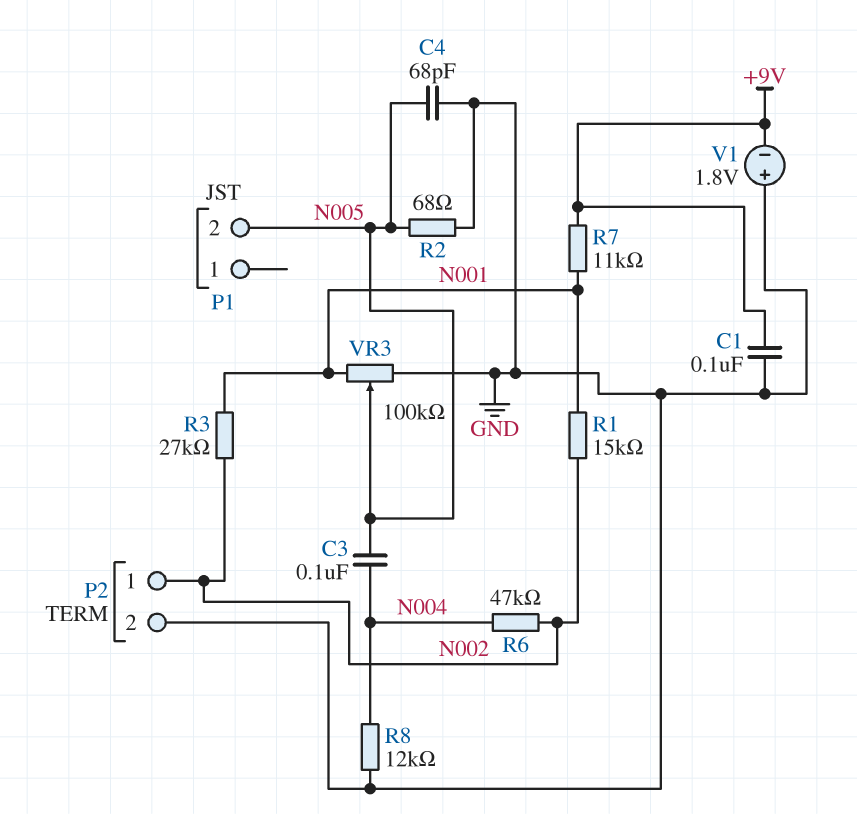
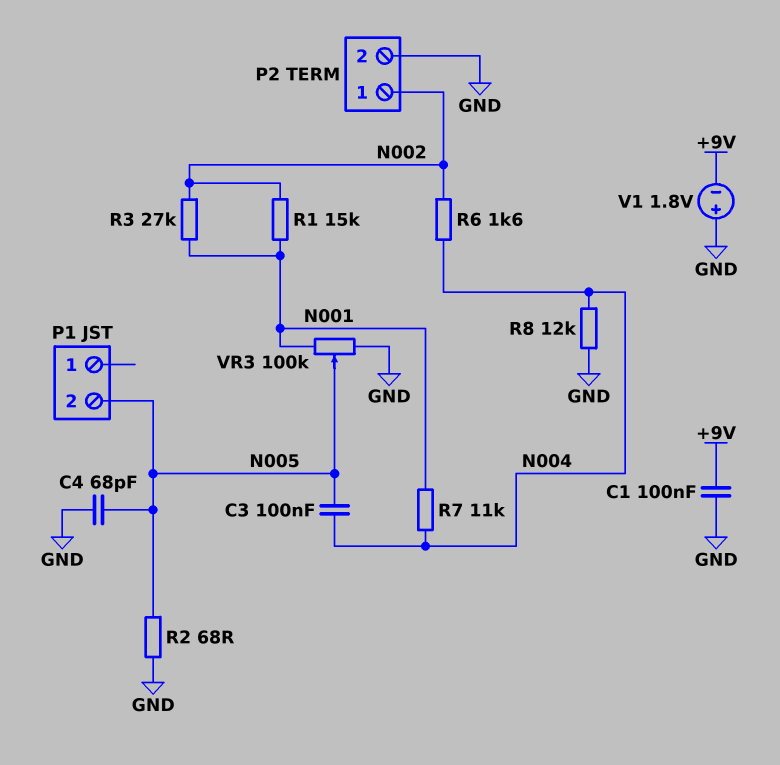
R6: 47k (N002, N004) -> 1.6k (N002, N004)
R7: 11k (+9V, N001) -> 11k (N001, N004)

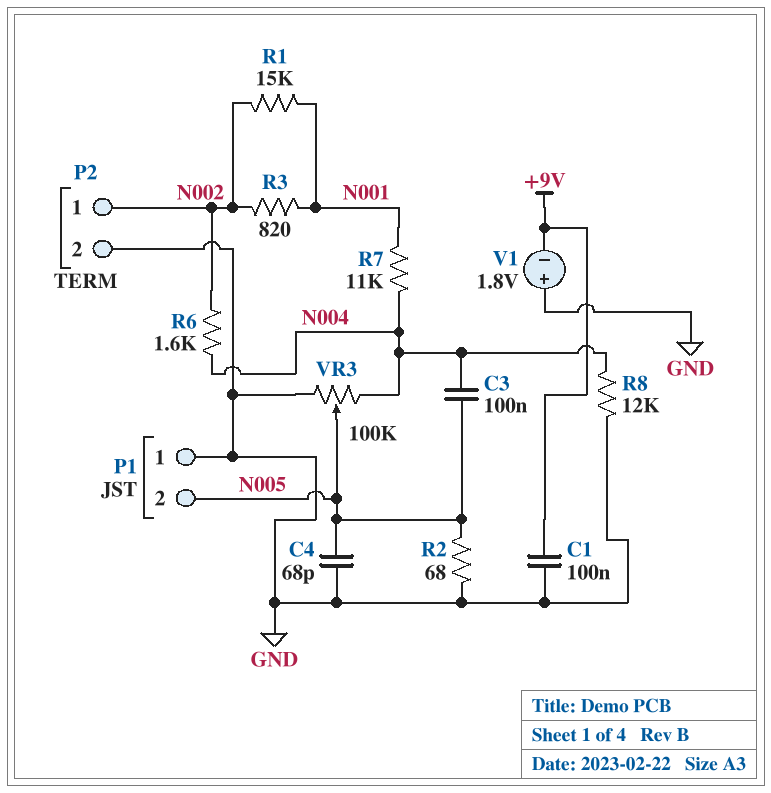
P1 pin 1: none -> GND
R3: 27k (N001, N002) -> 820 (N001, N002)
VR3: 100k (GND, N001, wiper N005) -> 100k (GND, N004, wiper N005)

